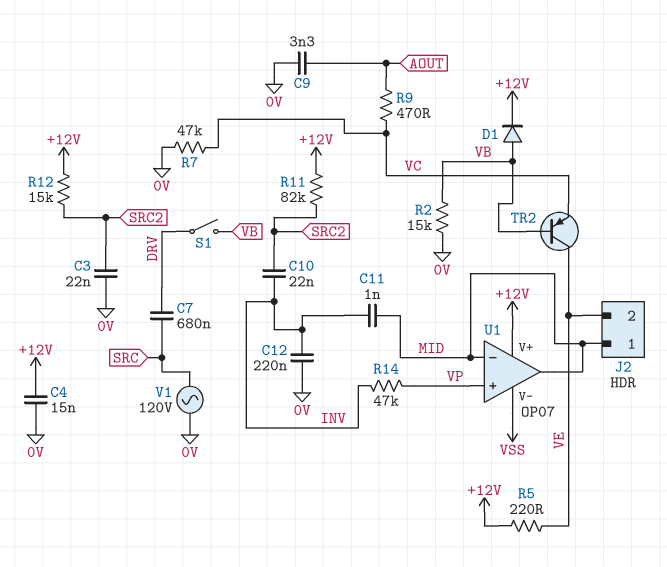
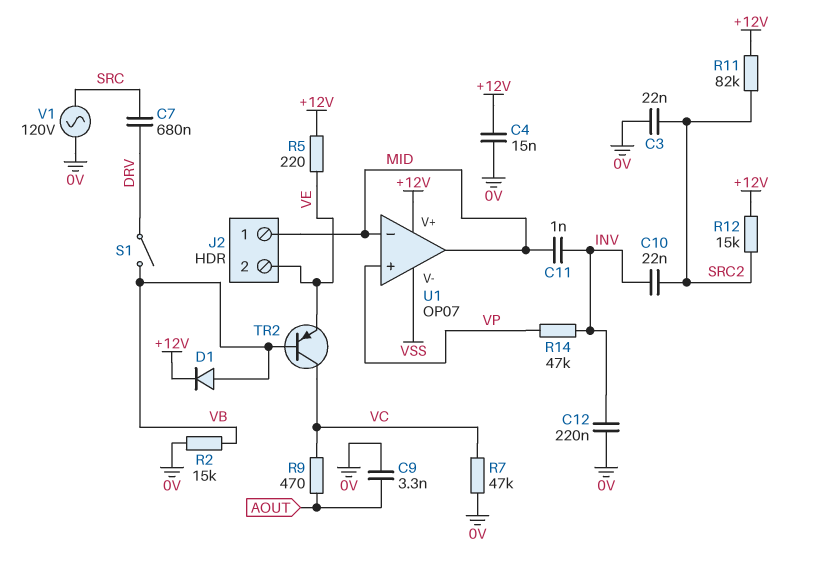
TR2: PNP (B VB, C VE, E VC) -> PNP (B VB, C VC, E VE)

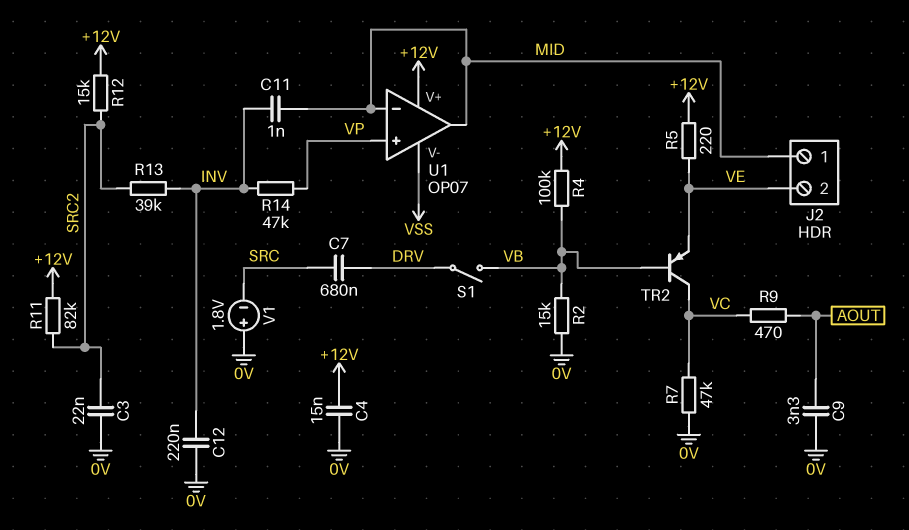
C10: 22nF (INV, SRC2) -> none
D1: diode (A VB, K +12V) -> none
R4: none -> 100k (+12V, VB)
R13: none -> 39k (INV, SRC2)
V1: AC 120V (0V, SRC) -> 1.8V (plus 0V, minus SRC)

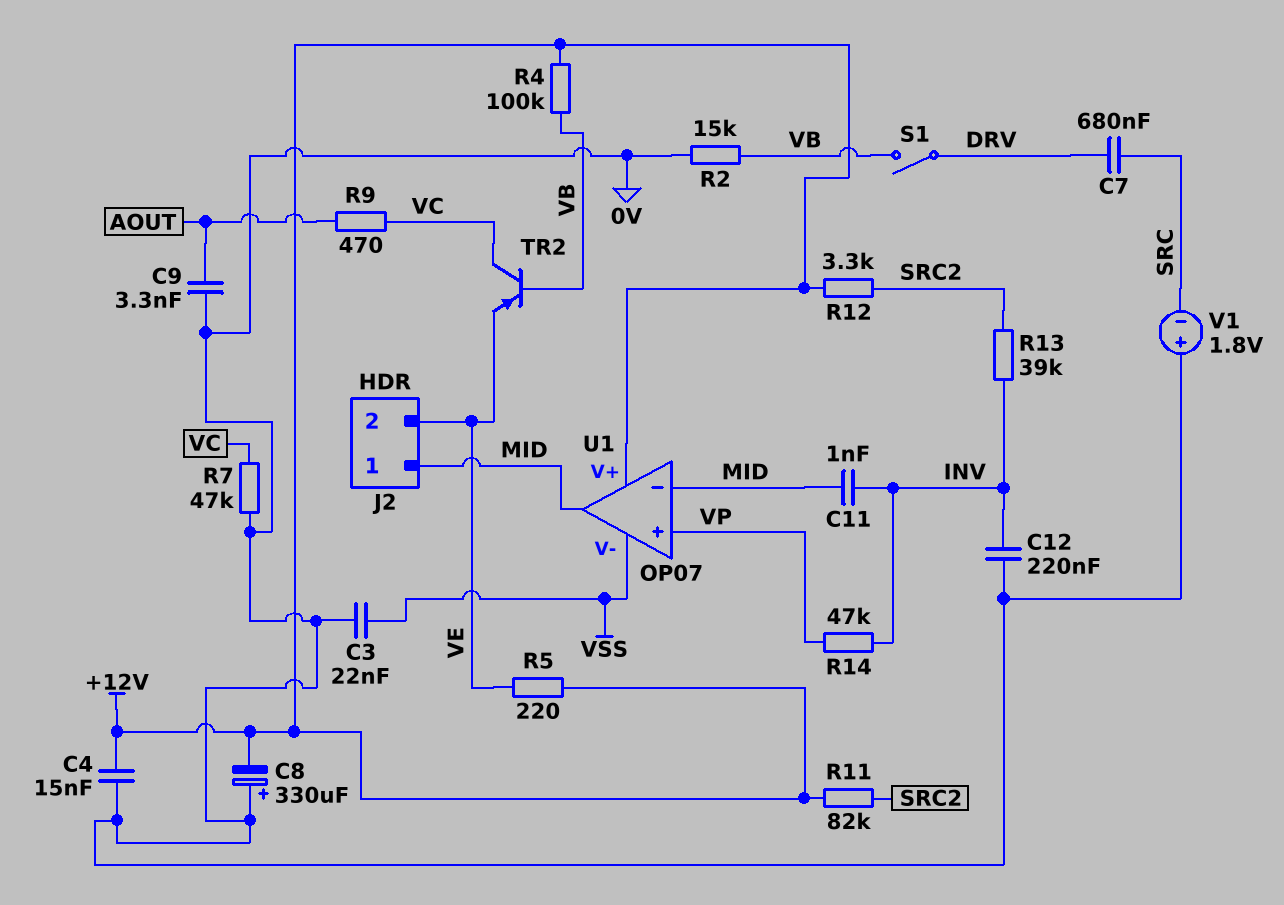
C3: 22nF (0V, SRC2) -> 22nF (0V, VSS)
C8: none -> 330uF (plus 0V, minus +12V)
R12: 15k (+12V, SRC2) -> 3.3k (+12V, SRC2)

